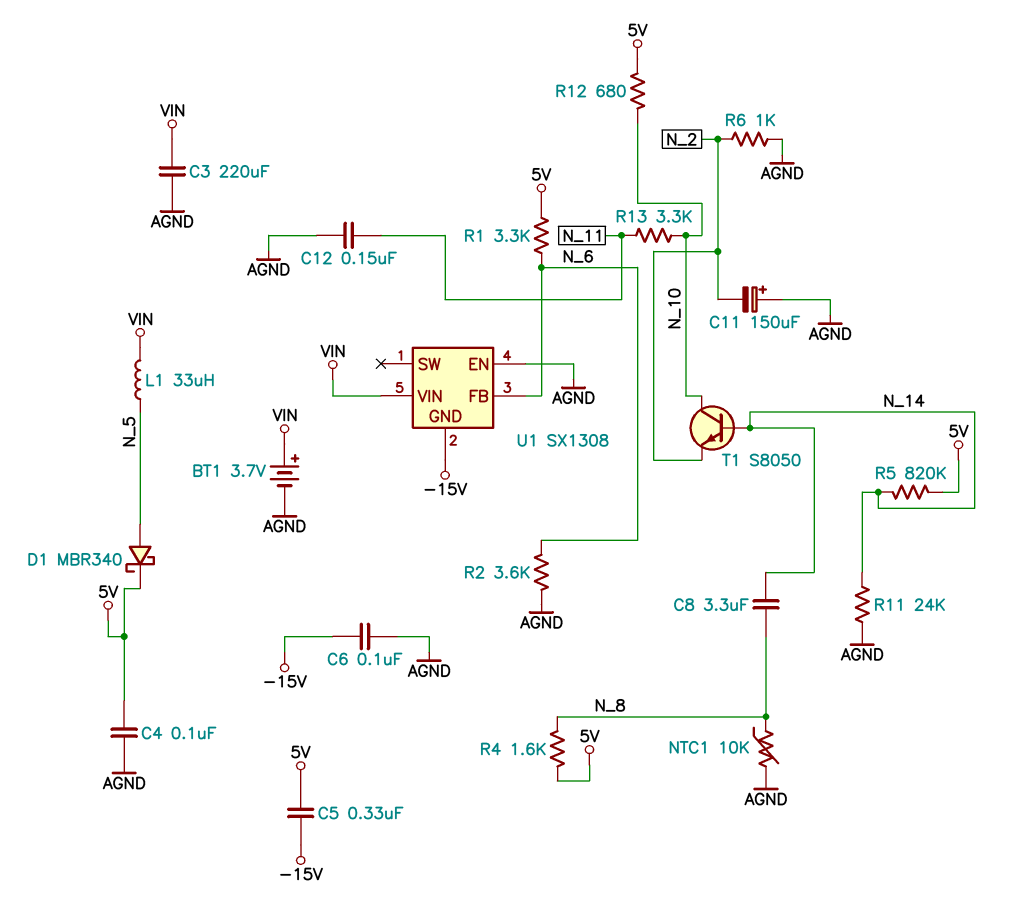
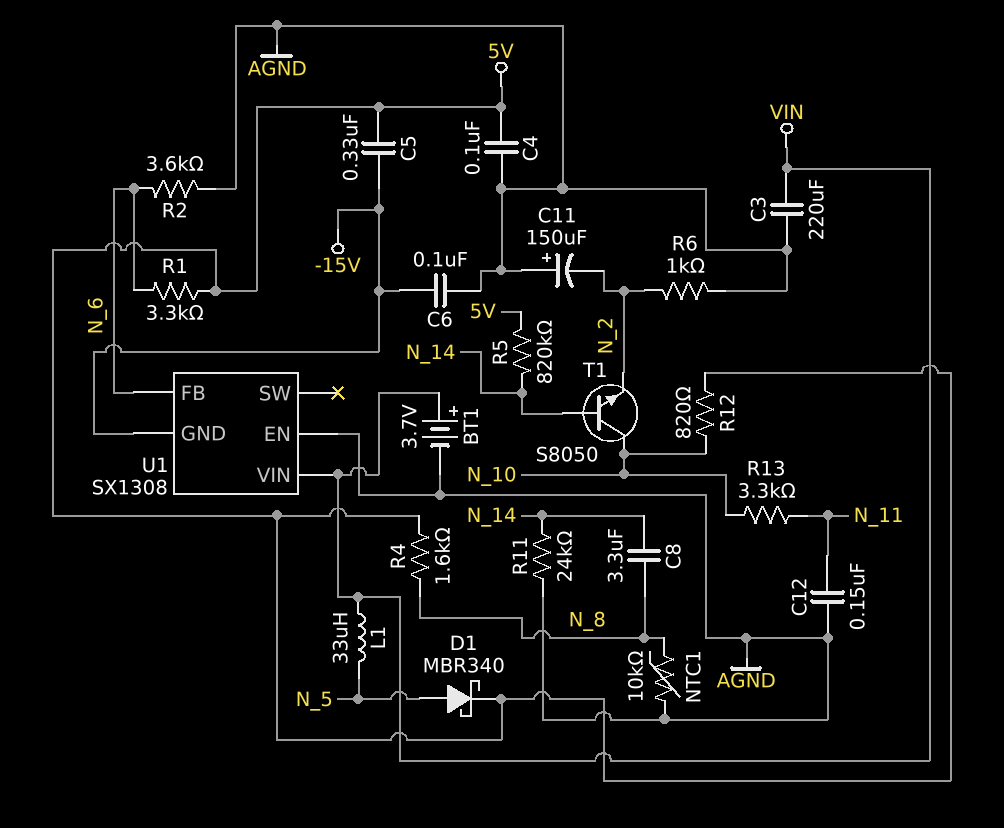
R12: 680 (5V, N_10) -> 820 (5V, N_10)

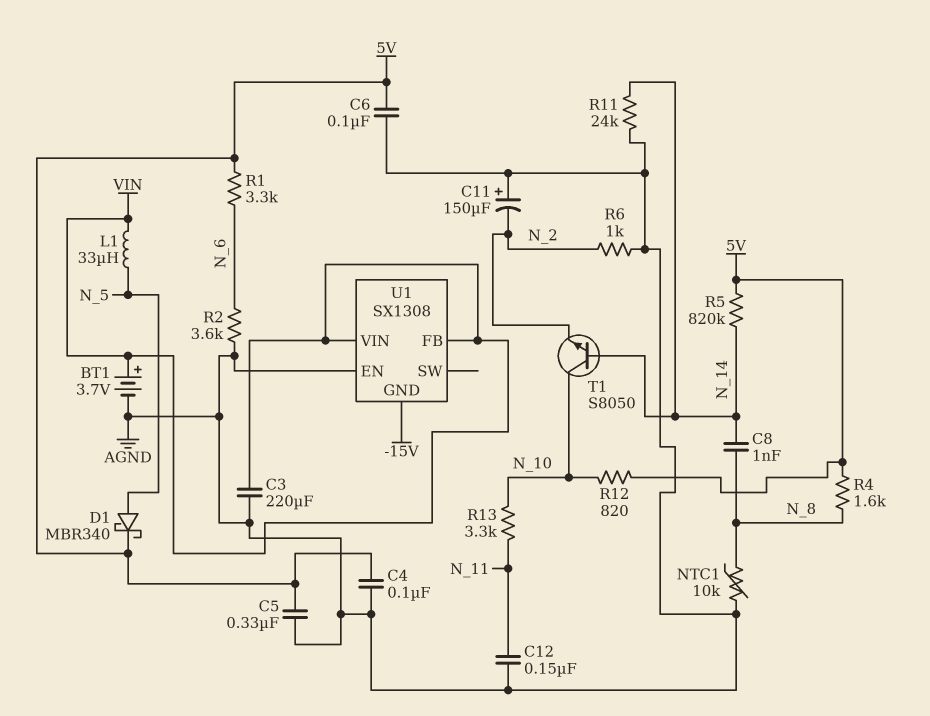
C5: 330nF (-15V, 5V) -> 330nF (5V, AGND)
C6: 100nF (-15V, AGND) -> 100nF (5V, AGND)
C8: 3.3uF (N_8, N_14) -> 1nF (N_8, N_14)
U1 pin FB: N_6 -> VIN

